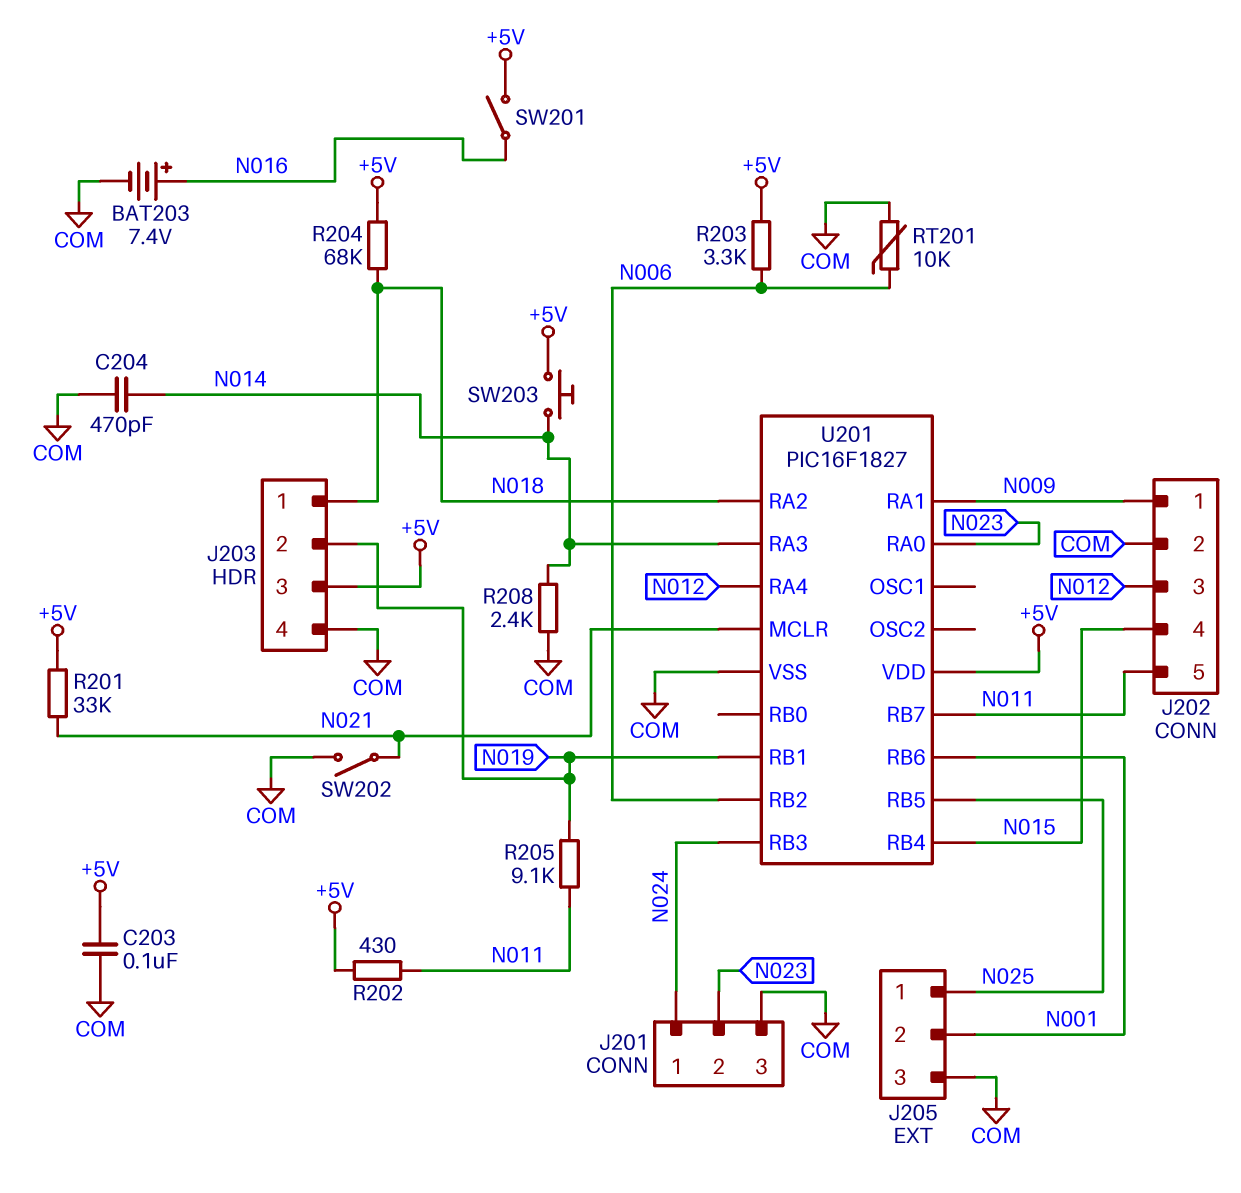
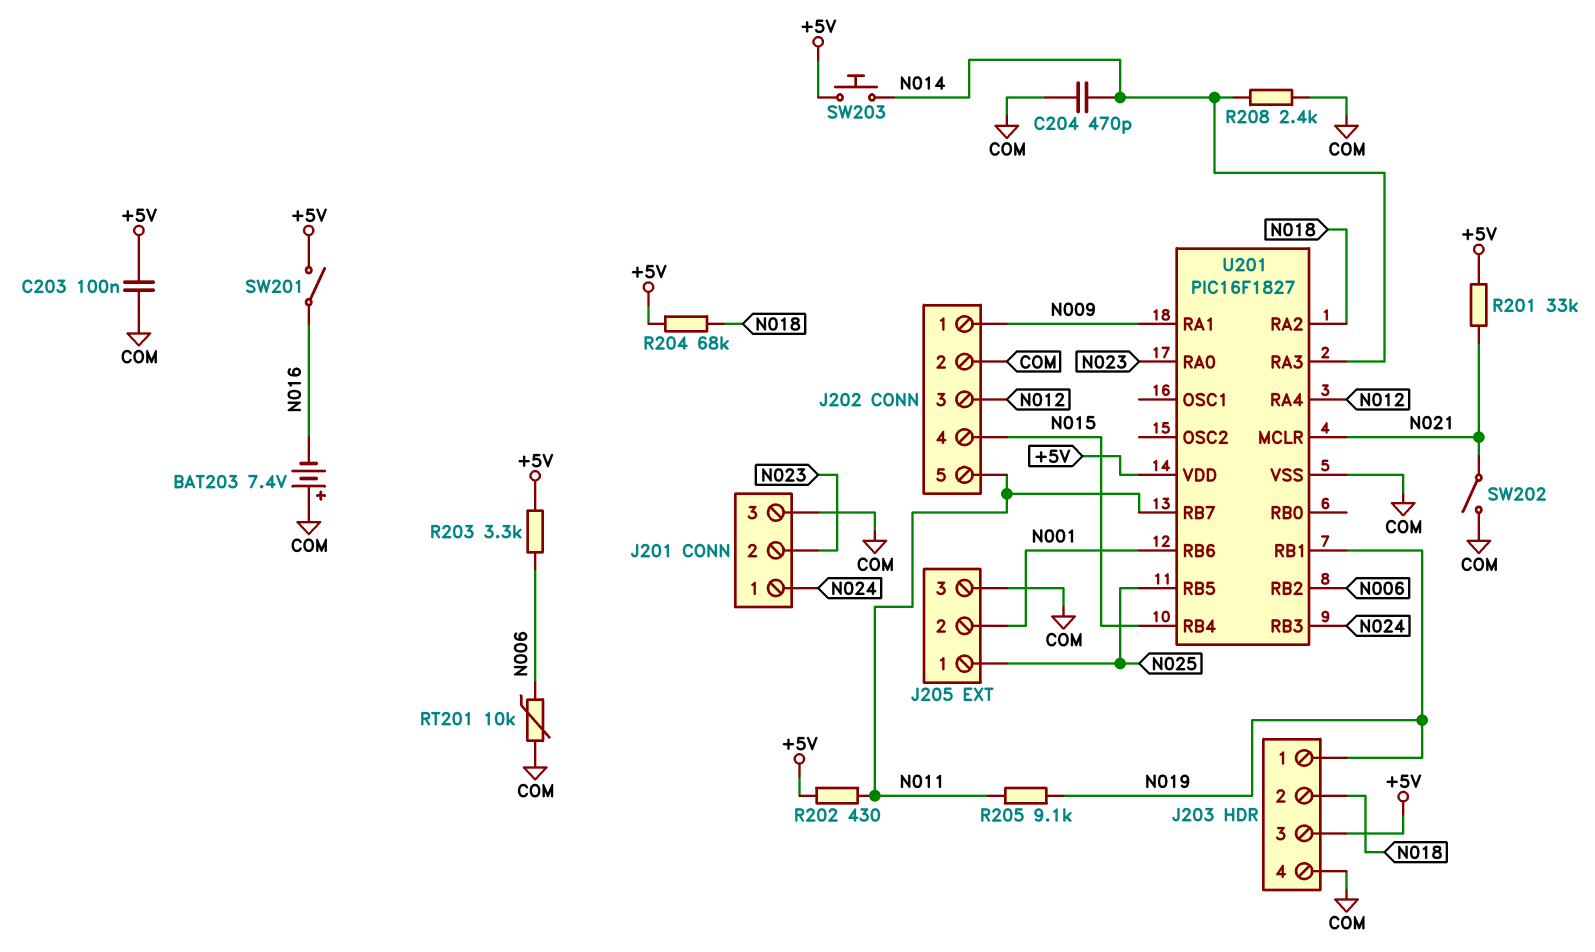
BAT203: 7.4V (plus N016, minus COM) -> 7.4V (plus COM, minus N016)
J203 pin 1: N018 -> N019
J203 pin 2: N019 -> N018

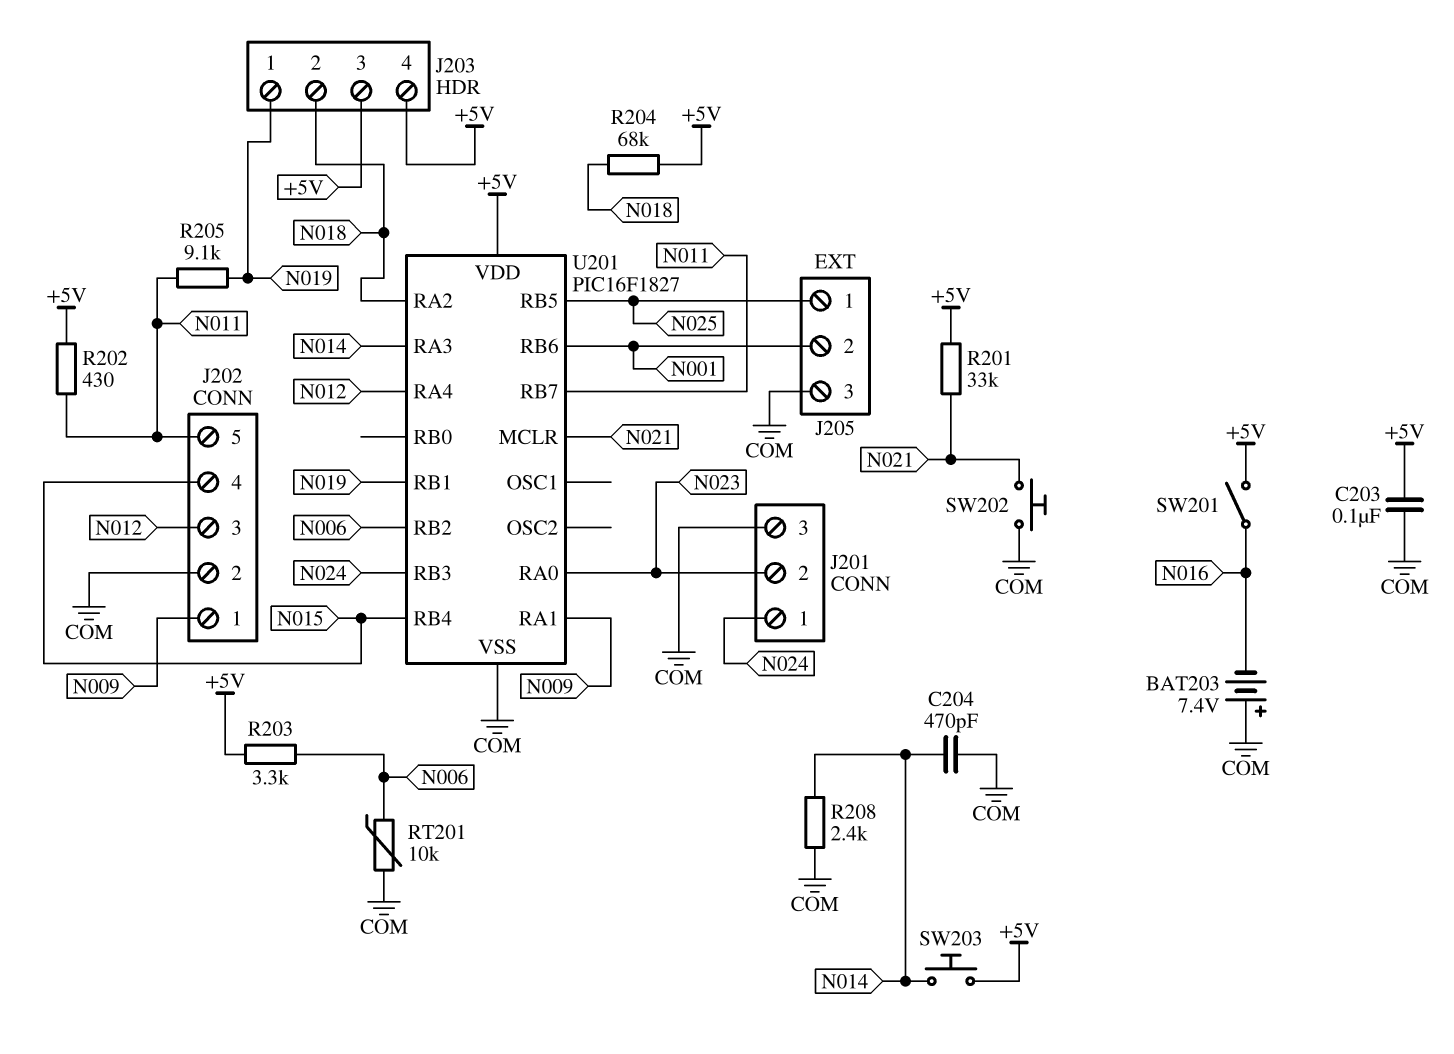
J203 pin 4: COM -> +5V
SW202: switch (COM, N021) -> button (COM, N021)

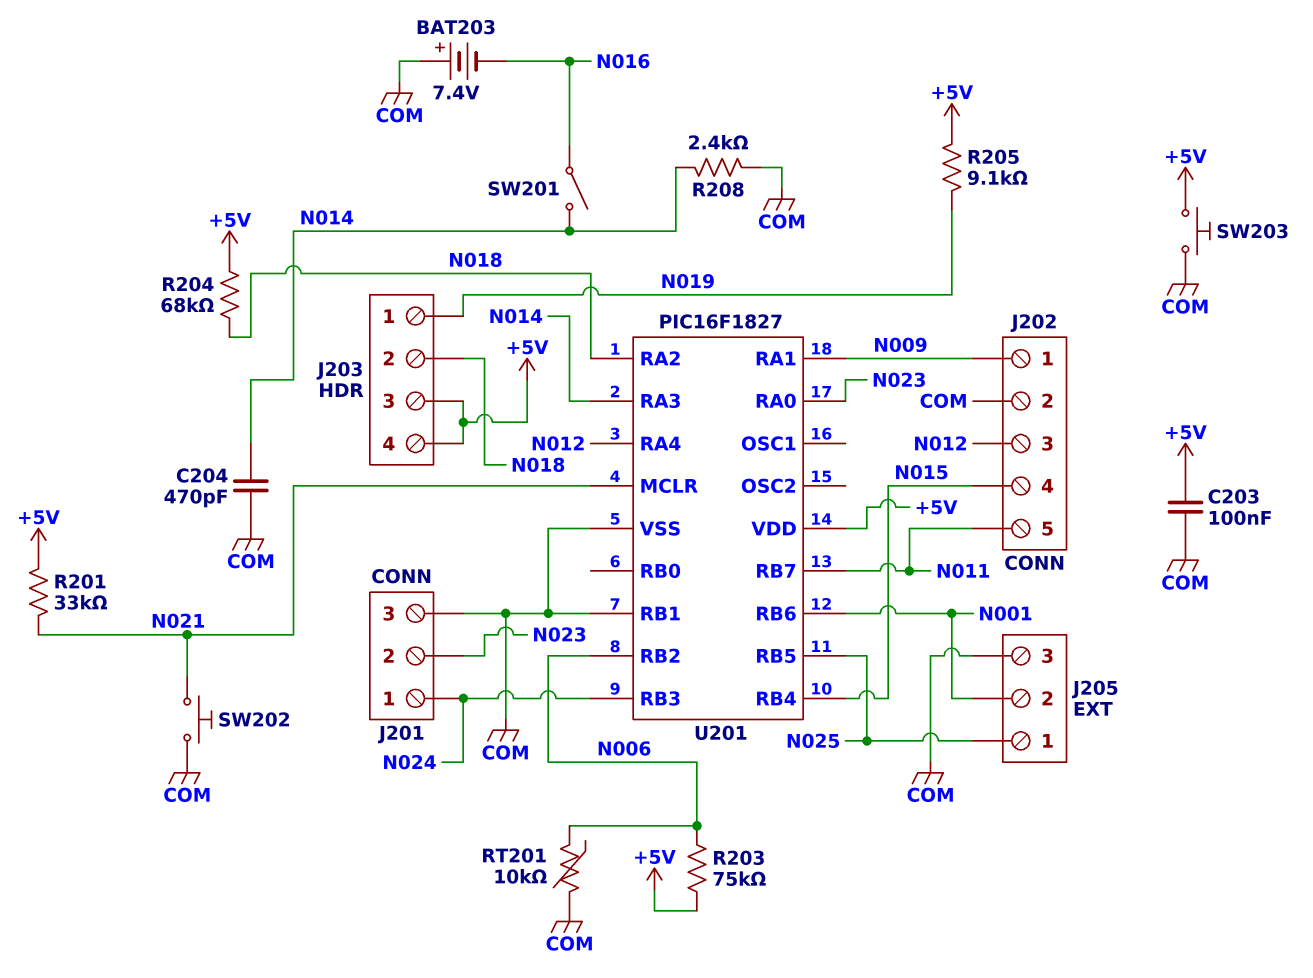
R202: 430 (+5V, N011) -> none
R203: 3.3k (+5V, N006) -> 75k (+5V, N006)
R205: 9.1k (N011, N019) -> 9.1k (+5V, N019)
SW201: switch (+5V, N016) -> switch (N014, N016)
SW203: button (+5V, N014) -> button (+5V, COM)
U201 pin RB1: N019 -> COM

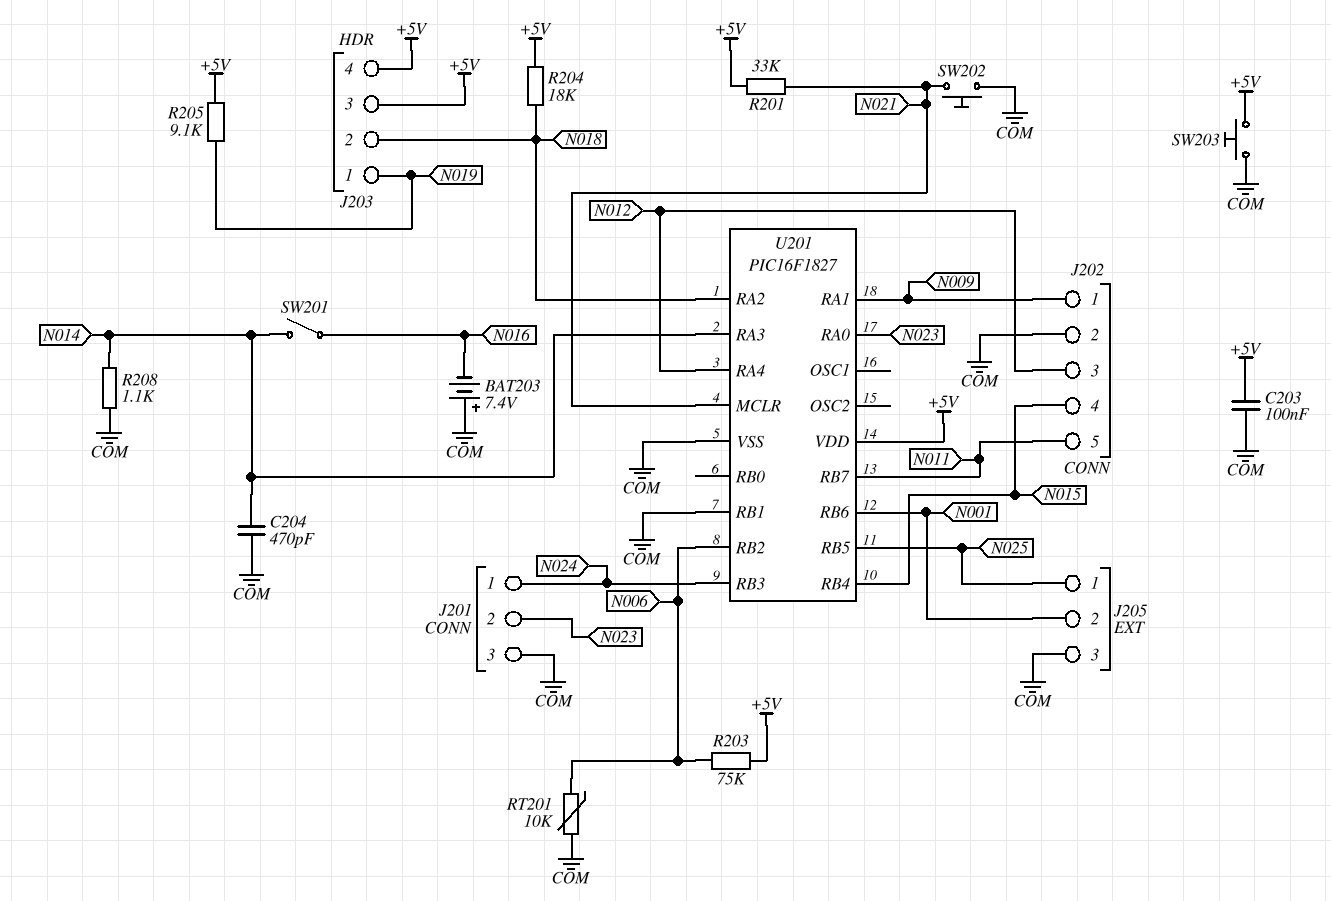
R204: 68k (+5V, N018) -> 18k (+5V, N018)
R208: 2.4k (COM, N014) -> 1.1k (COM, N014)

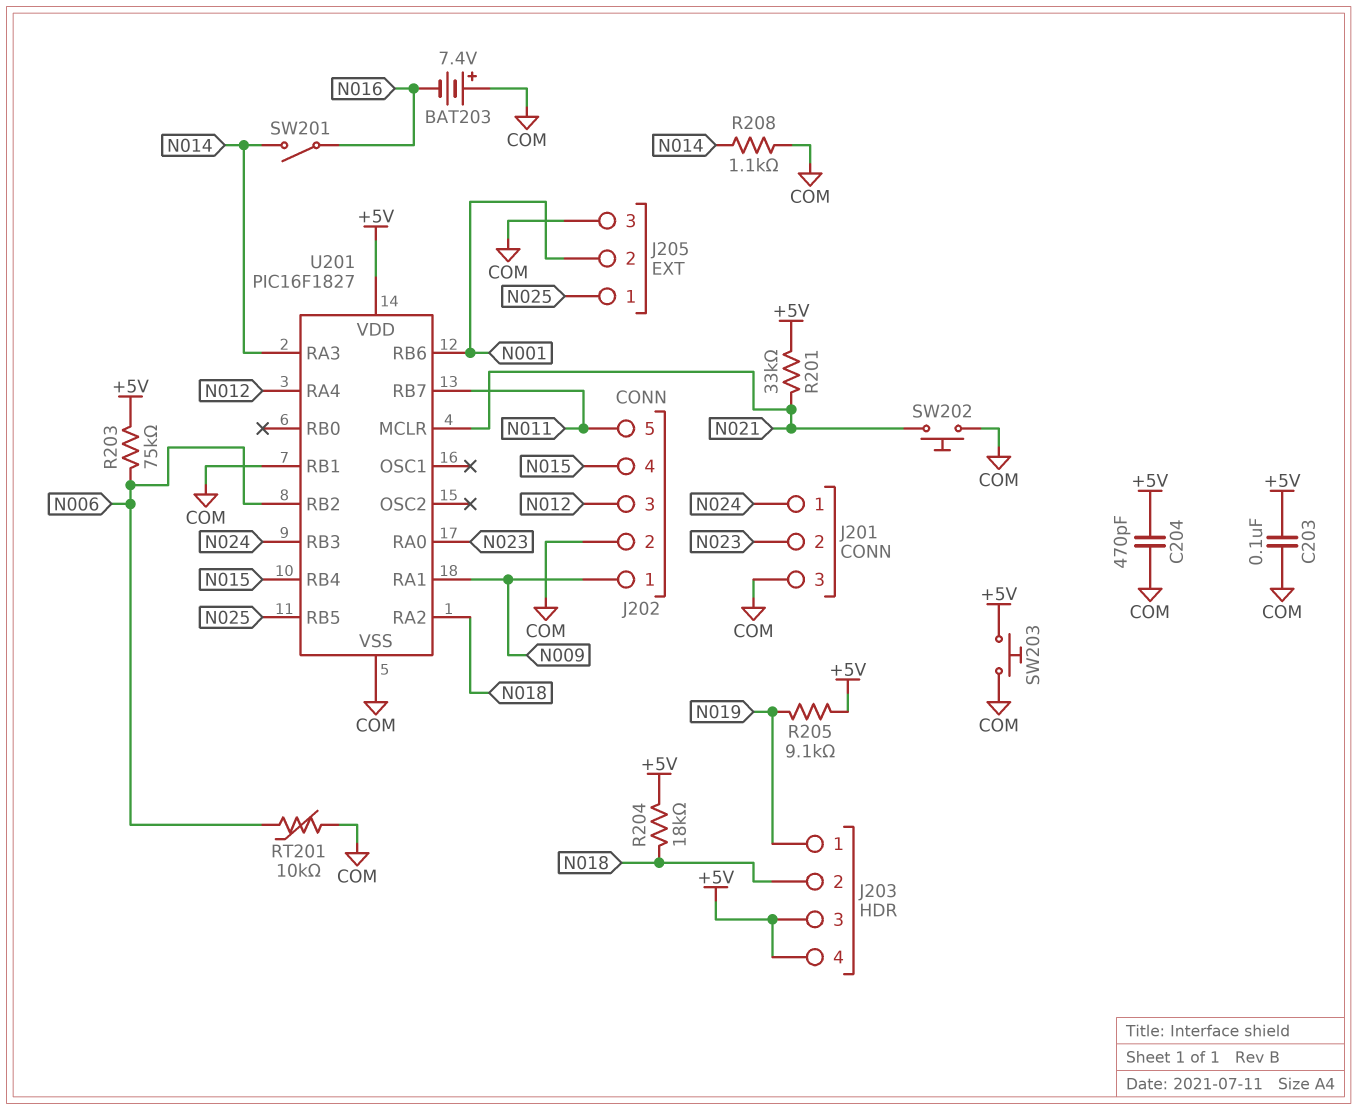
C204: 470pF (COM, N014) -> 470pF (+5V, COM)

